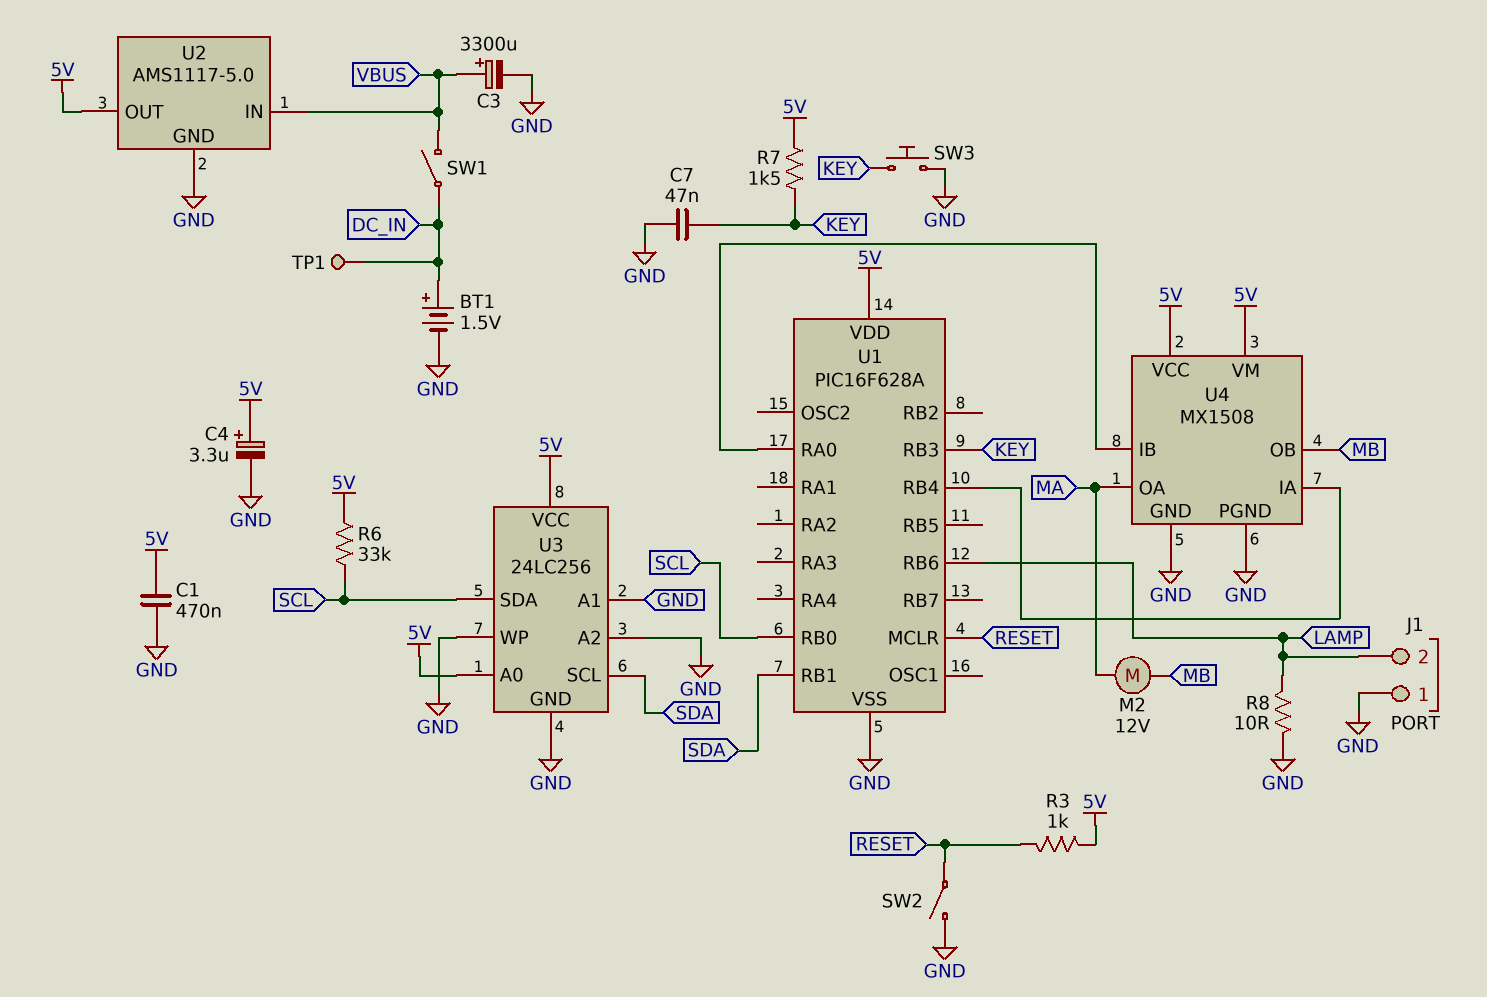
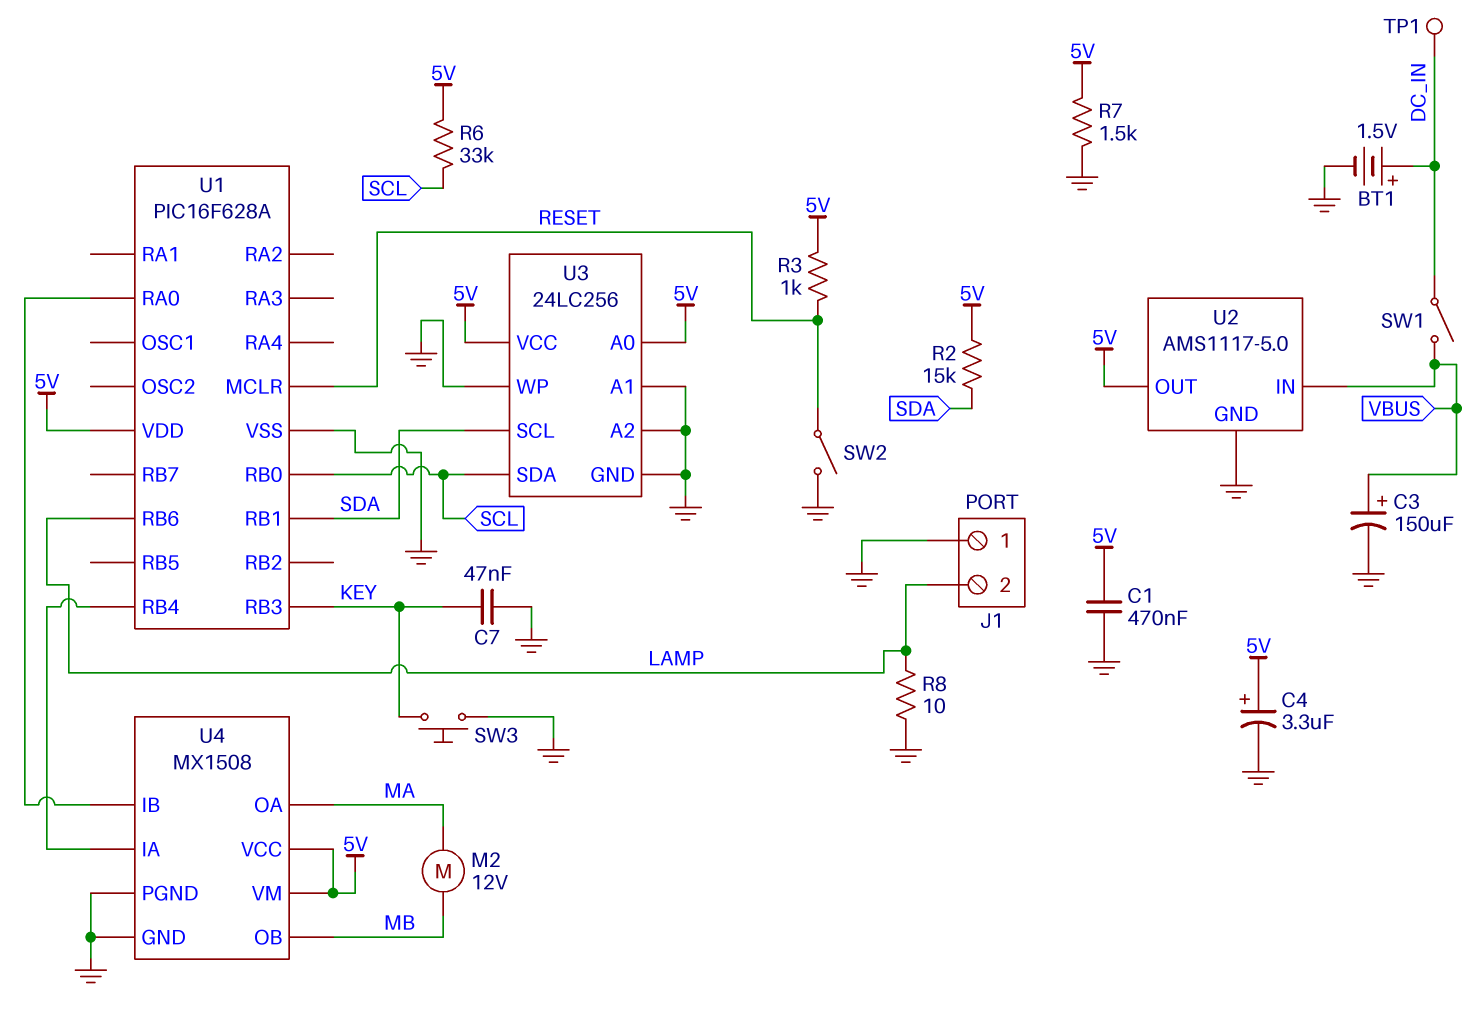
C3: 3300uF (plus VBUS, minus GND) -> 150uF (plus VBUS, minus GND)
R2: none -> 15k (5V, SDA)
R7: 1.5k (5V, KEY) -> 1.5k (5V, GND)

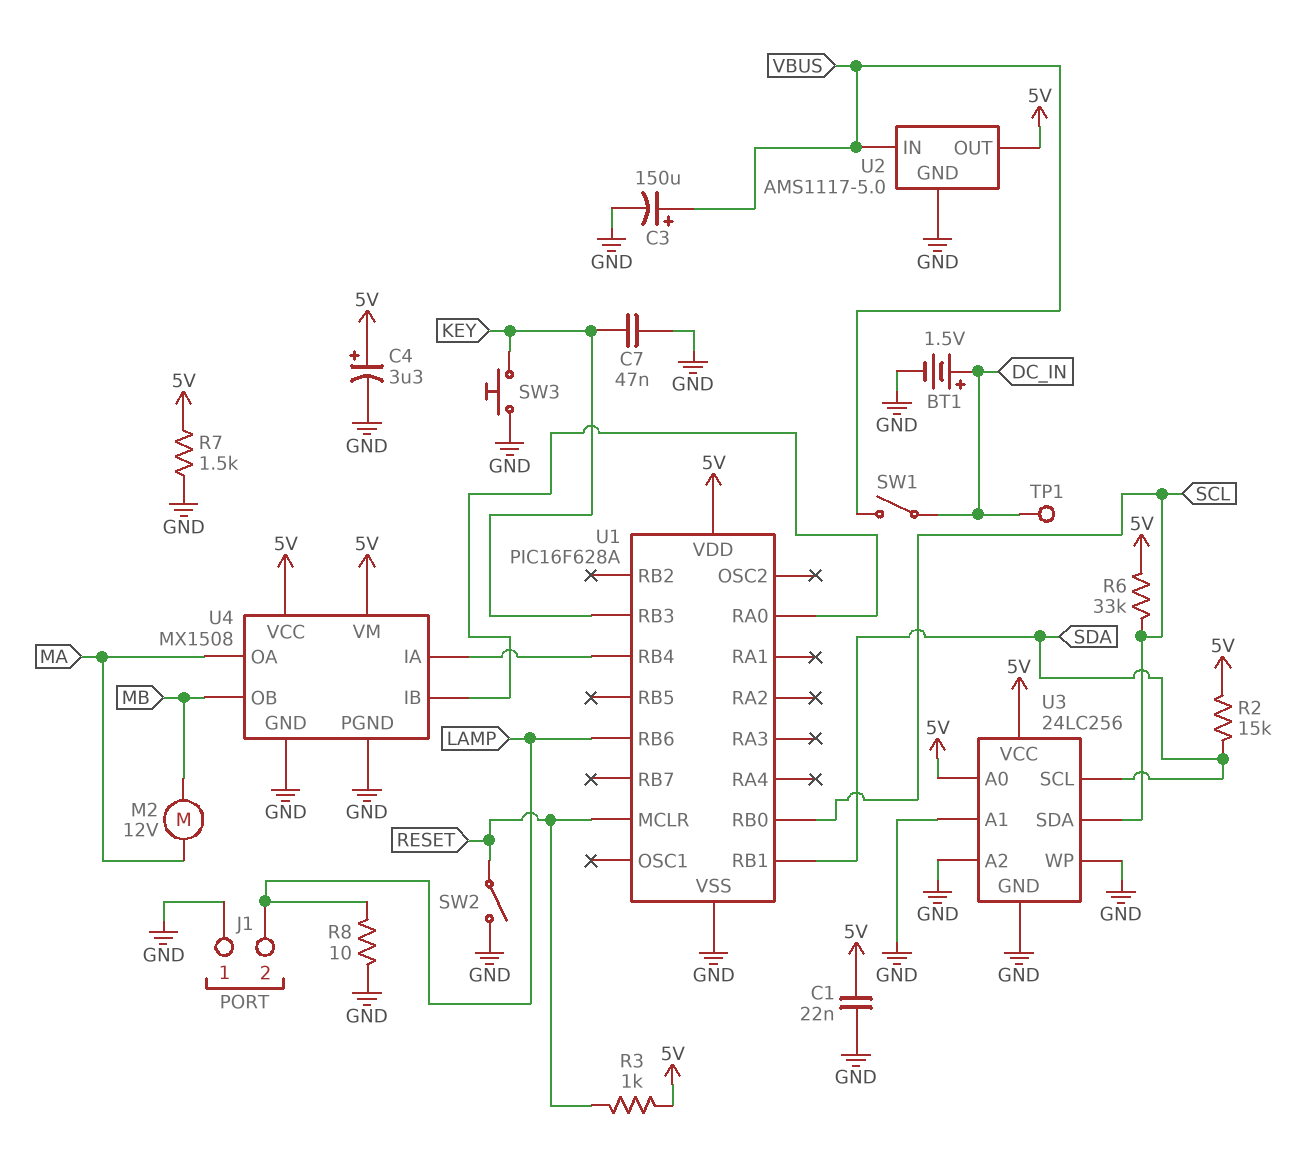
C1: 470nF (5V, GND) -> 22nF (5V, GND)

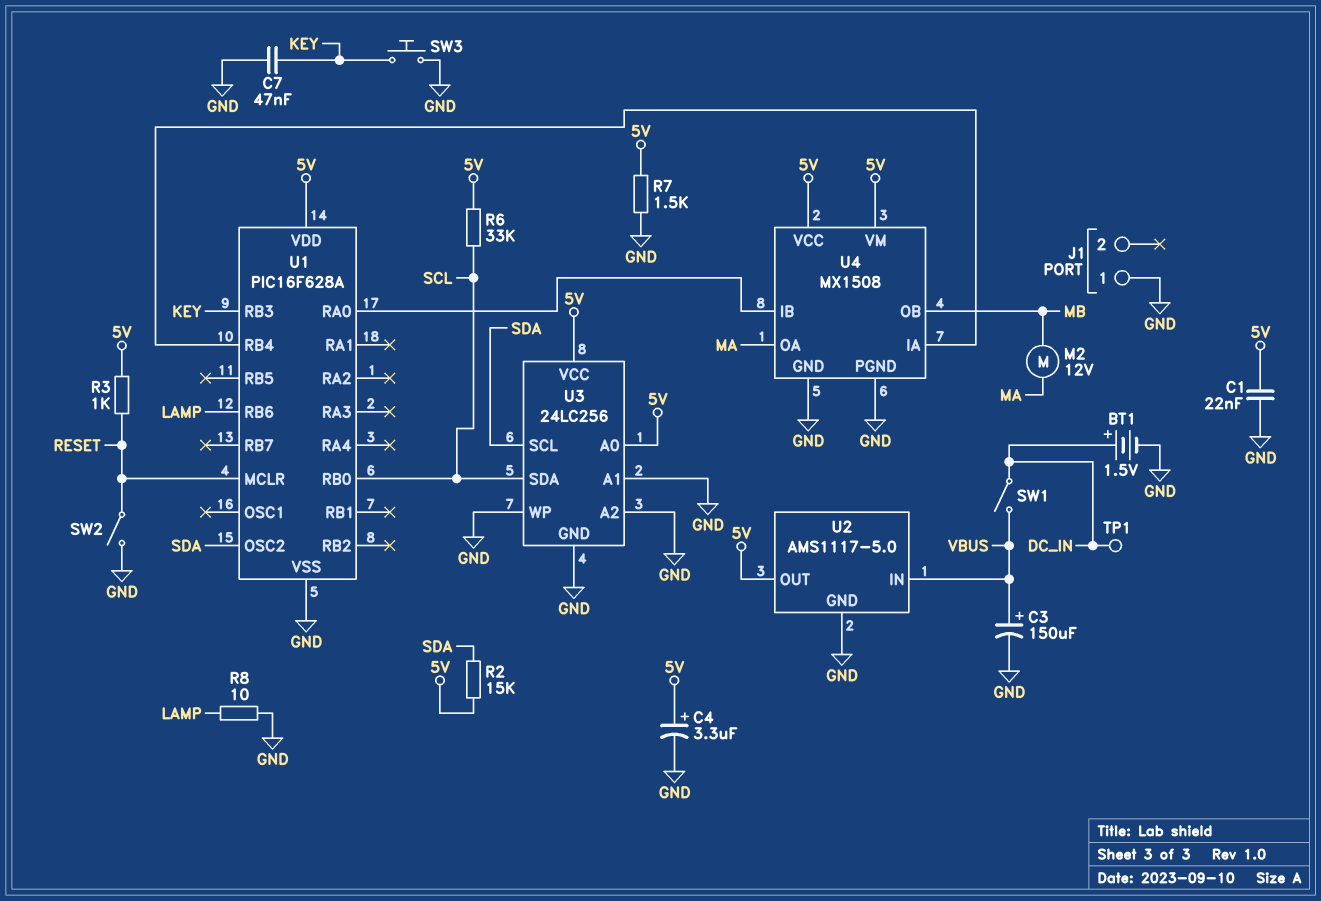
J1 pin 2: LAMP -> none
U1 pin OSC2: none -> SDA
U1 pin RB1: SDA -> none

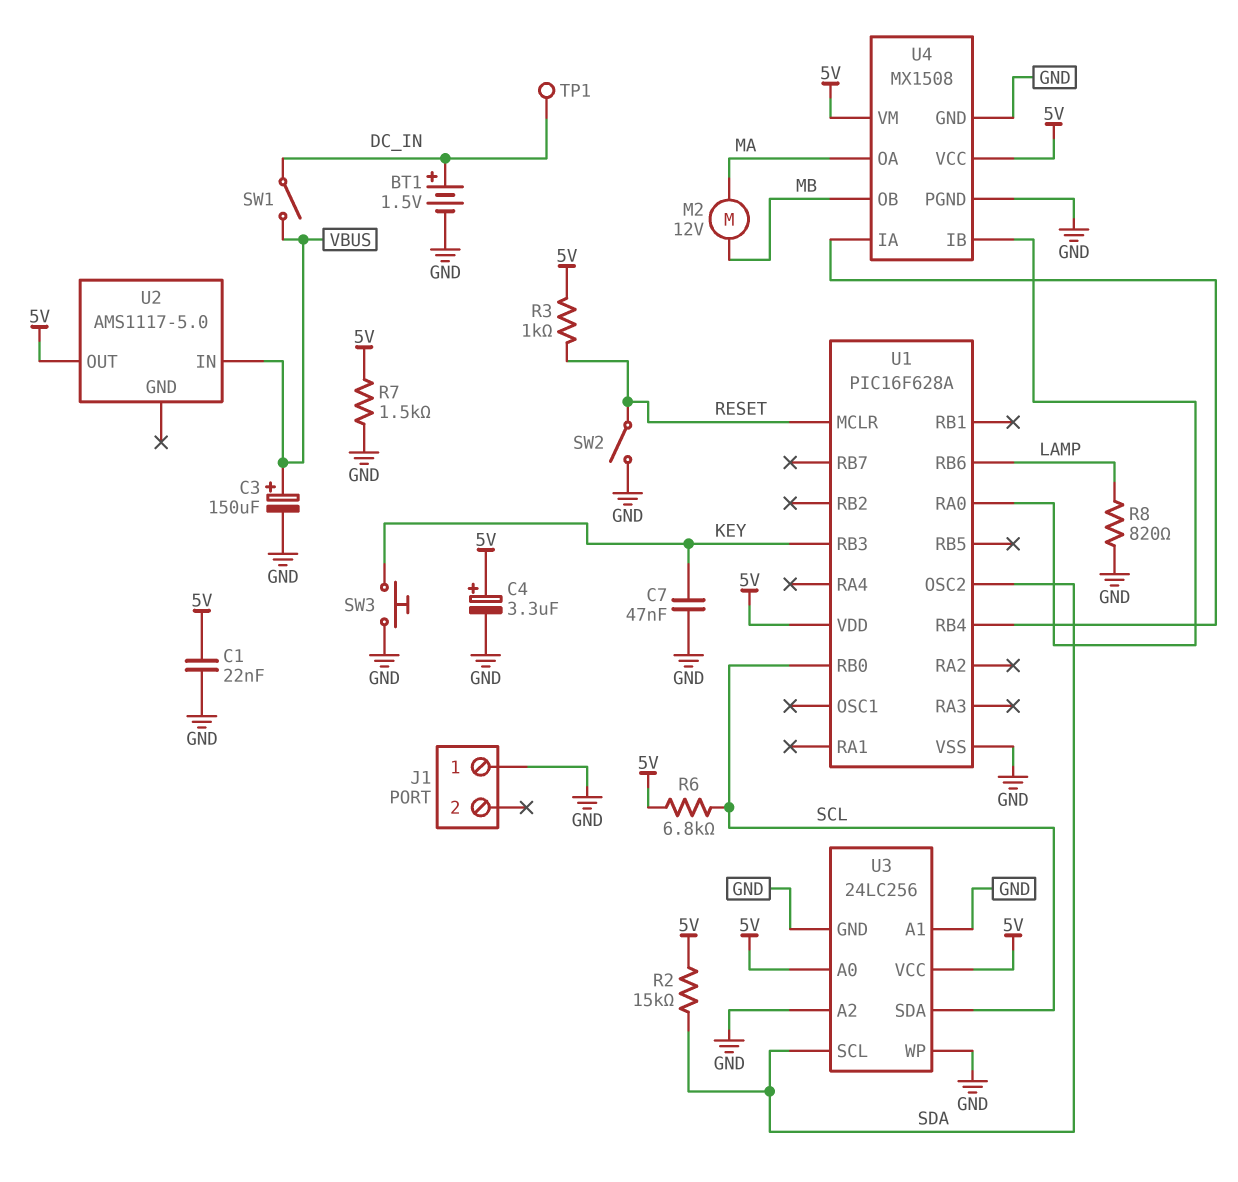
R6: 33k (5V, SCL) -> 6.8k (5V, SCL)
R8: 10 (GND, LAMP) -> 820 (GND, LAMP)
U2 pin GND: GND -> none

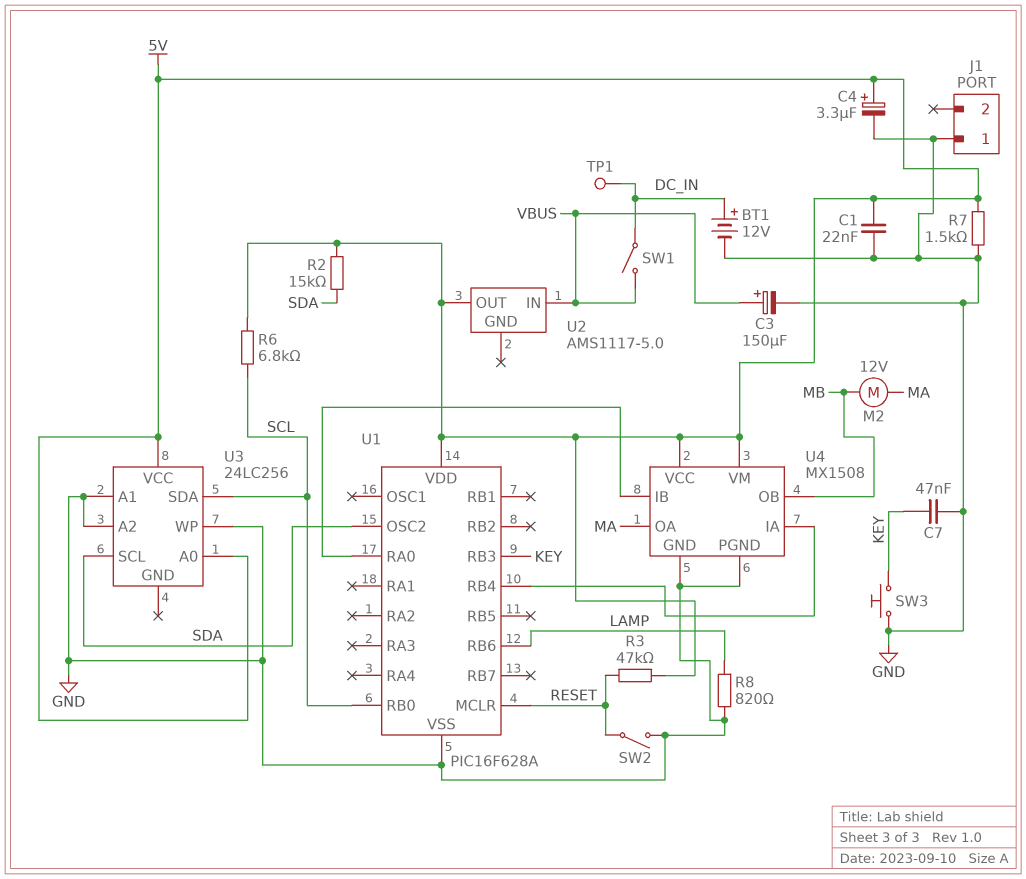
BT1: 1.5V (plus DC_IN, minus GND) -> 12V (plus DC_IN, minus GND)
R3: 1k (5V, RESET) -> 47k (5V, RESET)
U3 pin GND: GND -> none

